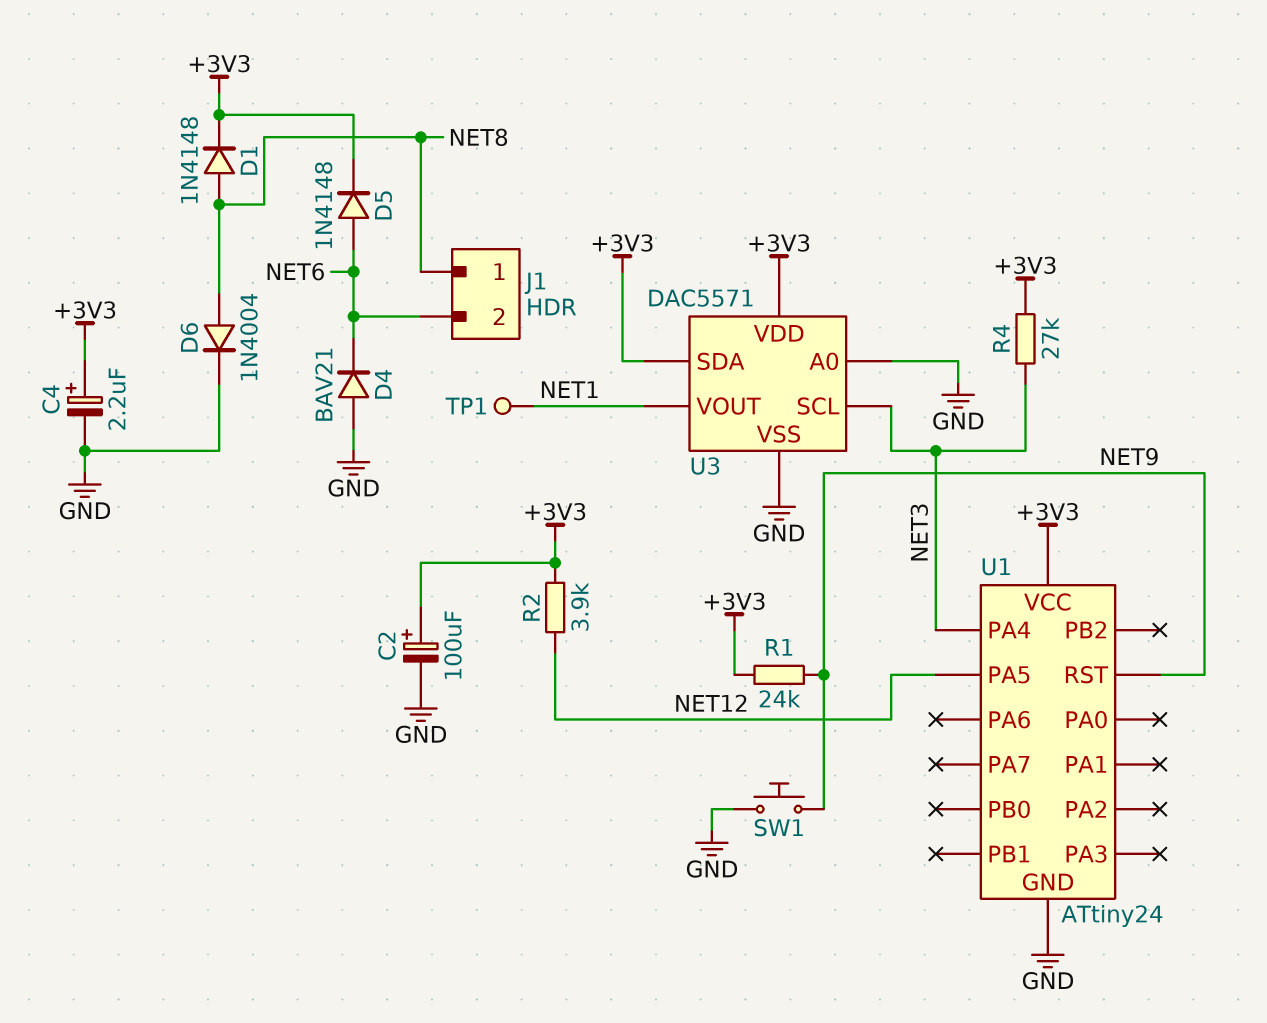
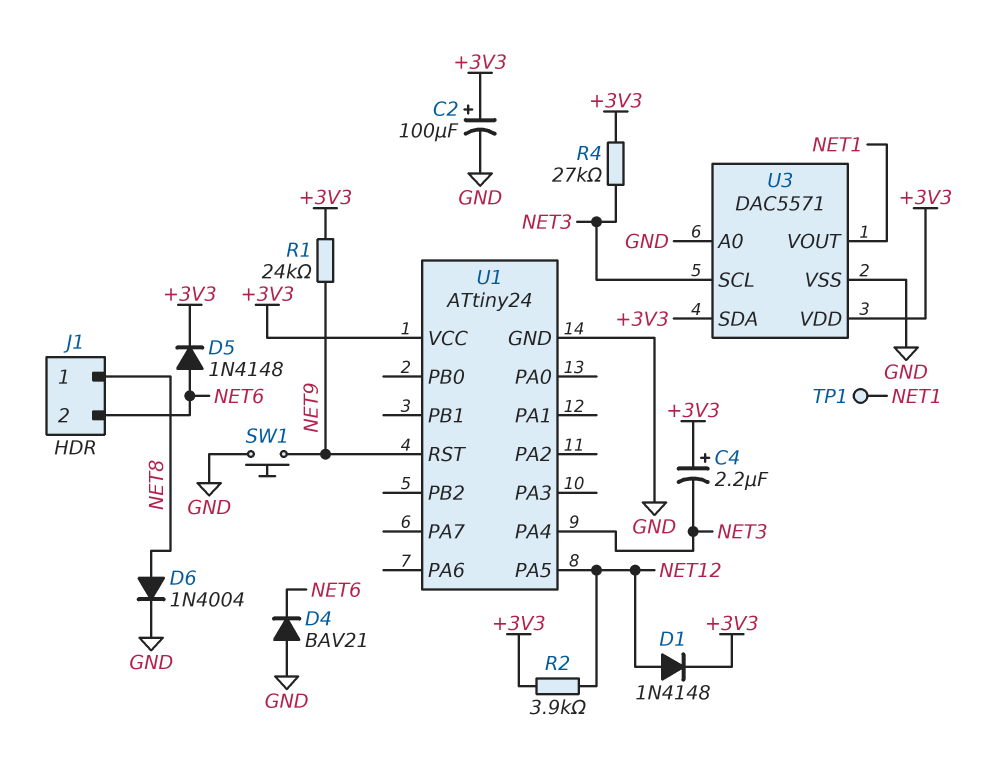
C4: 2.2uF (plus +3V3, minus GND) -> 2.2uF (plus +3V3, minus NET3)
D1: diode 1N4148 (A NET8, K +3V3) -> diode 1N4148 (A NET12, K +3V3)

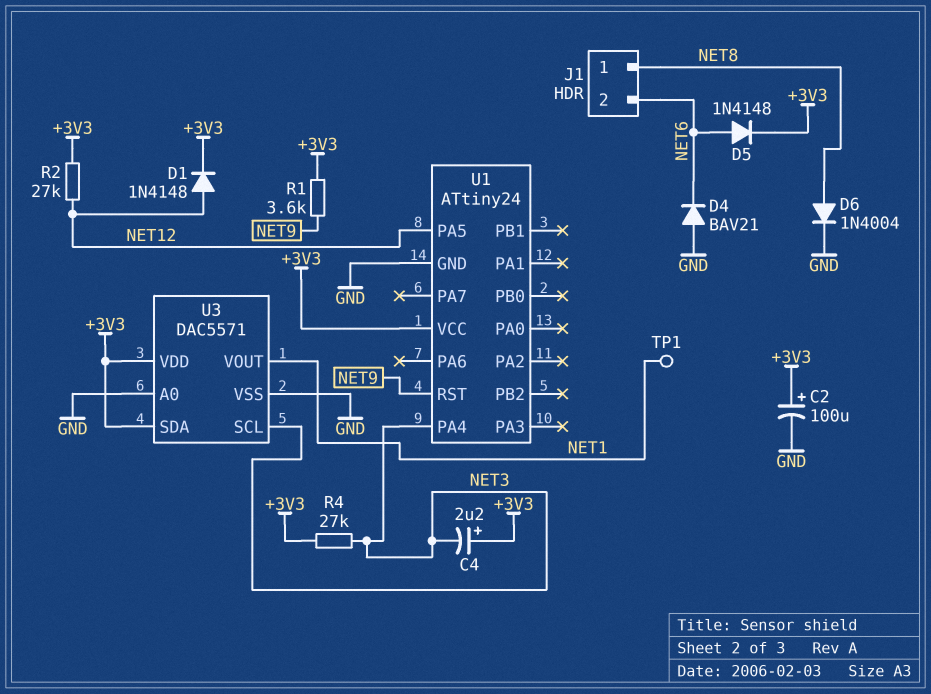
R1: 24k (+3V3, NET9) -> 3.6k (+3V3, NET9)
R2: 3.9k (+3V3, NET12) -> 27k (+3V3, NET12)
SW1: button (GND, NET9) -> none

